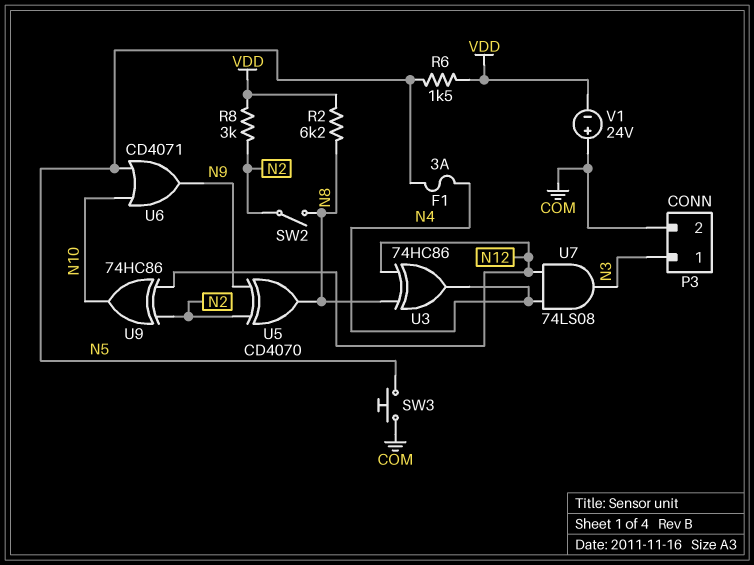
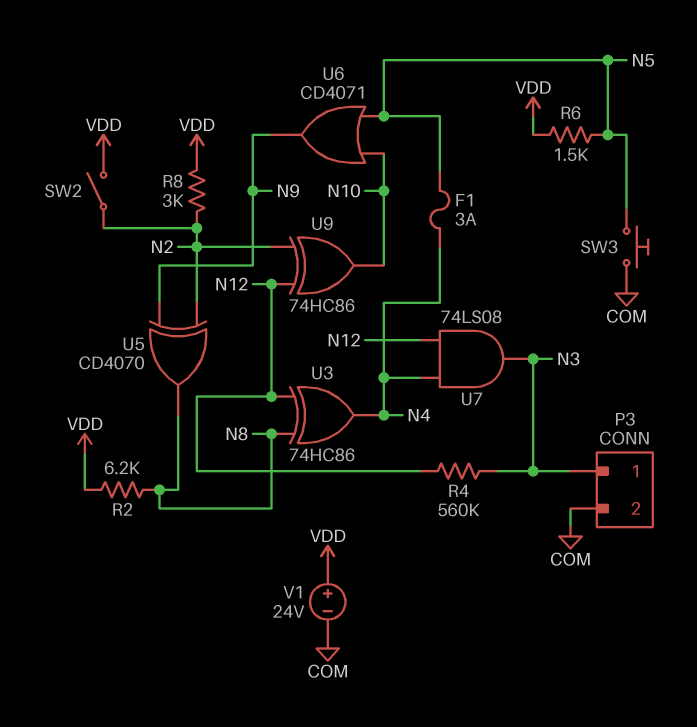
R4: none -> 560k (N3, N12)
SW2: switch (N2, N8) -> switch (N2, VDD)
V1: 24V (plus COM, minus VDD) -> 24V (plus VDD, minus COM)

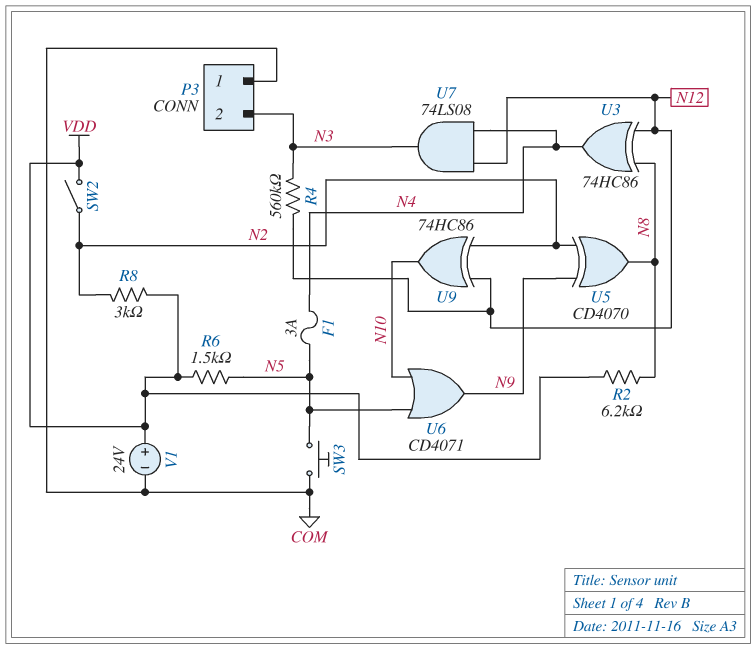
P3 pin 1: N3 -> COM
P3 pin 2: COM -> N3

